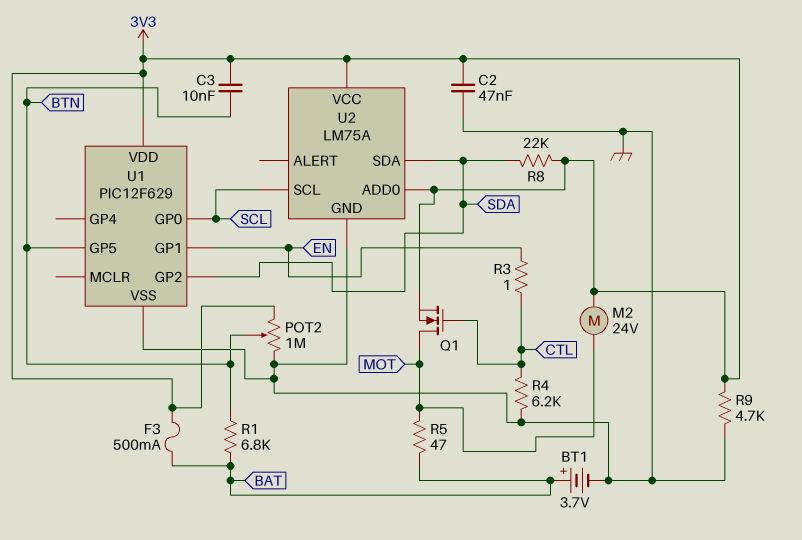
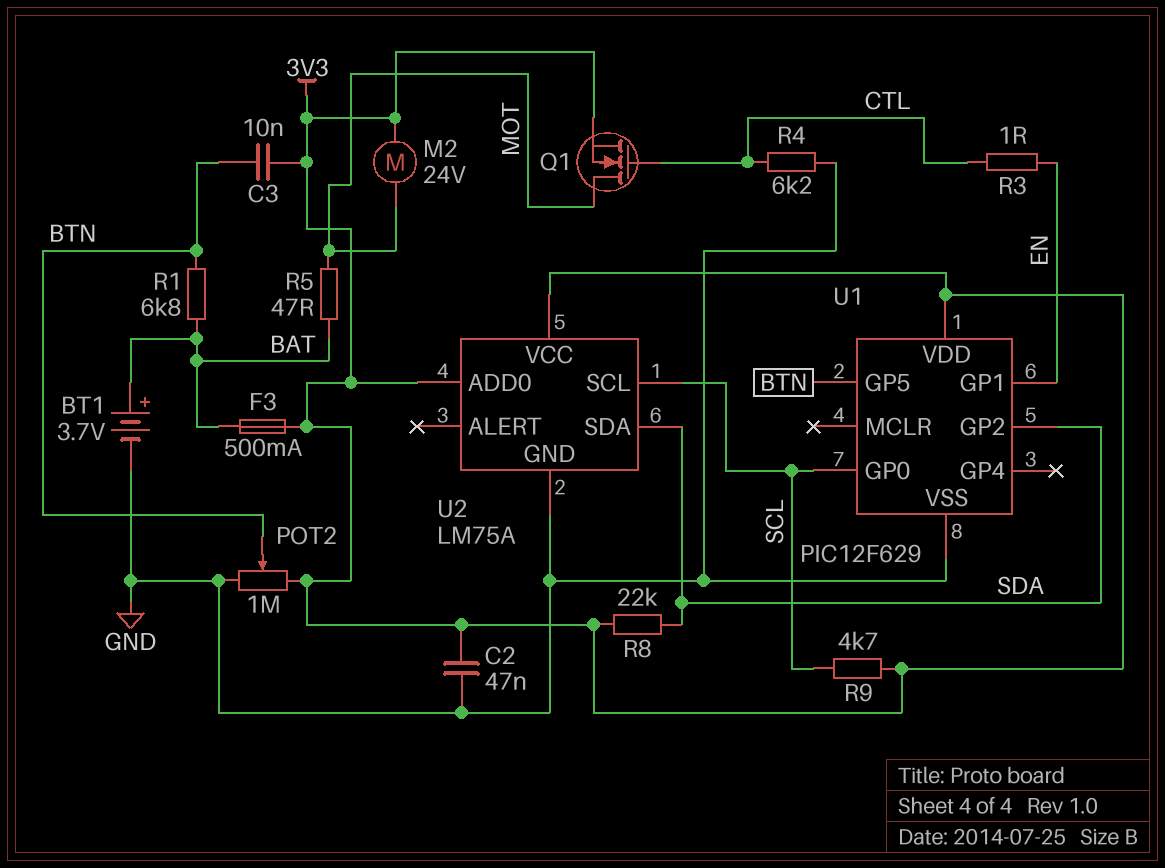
R9: 4.7k (3V3, GND) -> 4.7k (3V3, SCL)

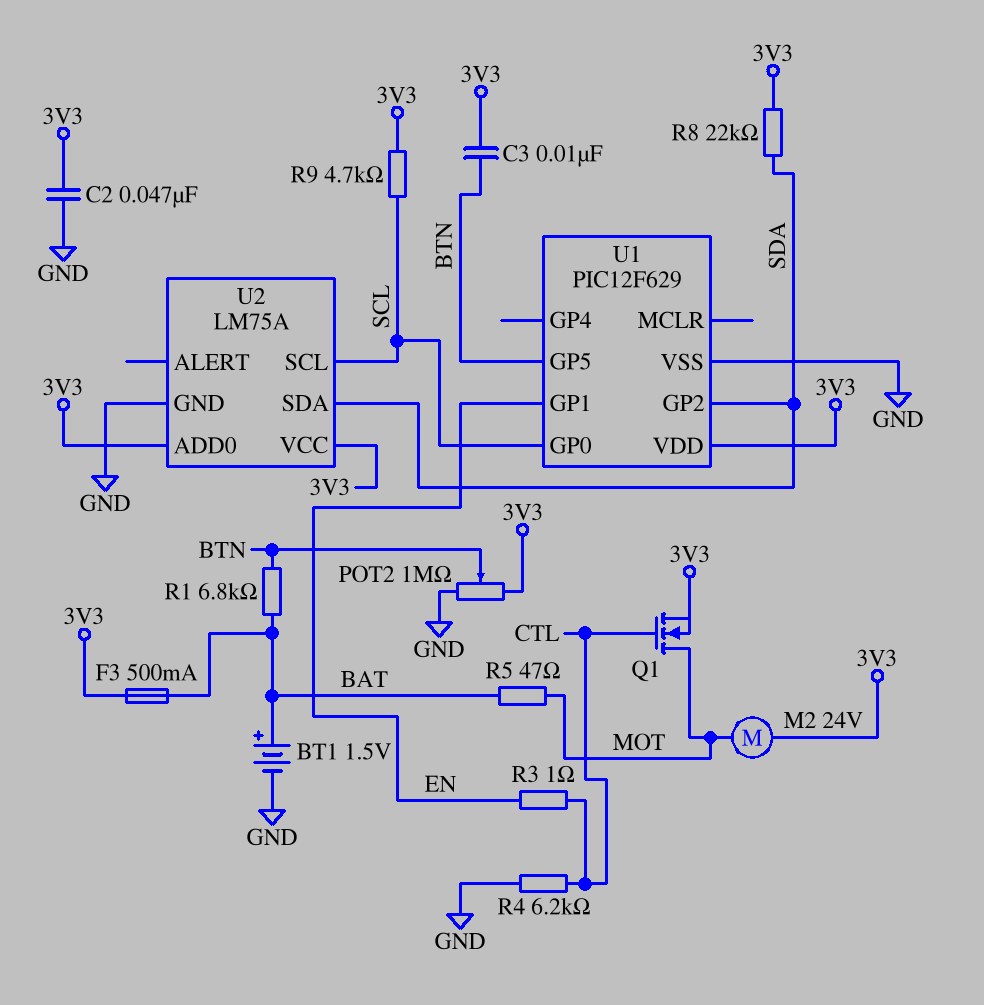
BT1: 3.7V (plus BAT, minus GND) -> 1.5V (plus BAT, minus GND)

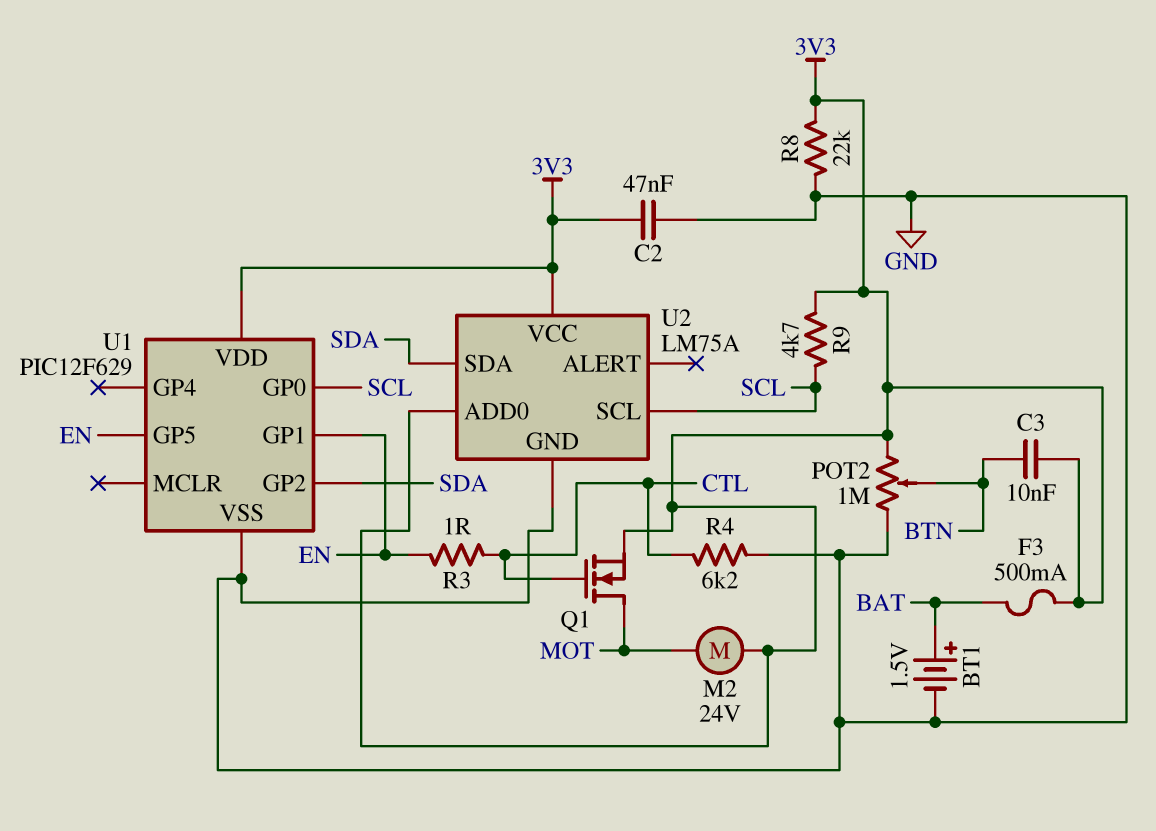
R1: 6.8k (BAT, BTN) -> none
R5: 47 (BAT, MOT) -> none
R8: 22k (3V3, SDA) -> 22k (3V3, GND)
U1 pin GP5: BTN -> EN

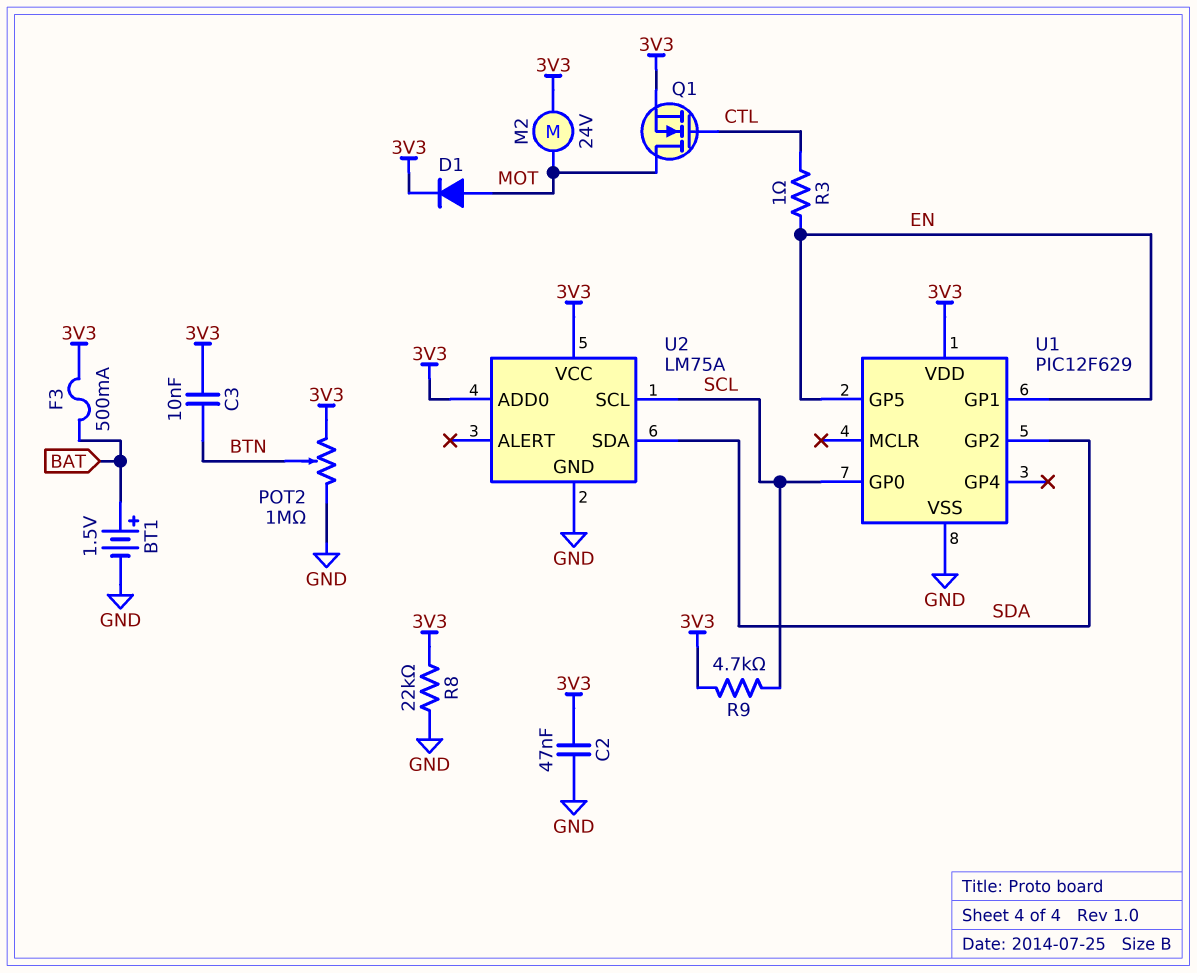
D1: none -> diode (A MOT, K 3V3)
R4: 6.2k (CTL, GND) -> none

